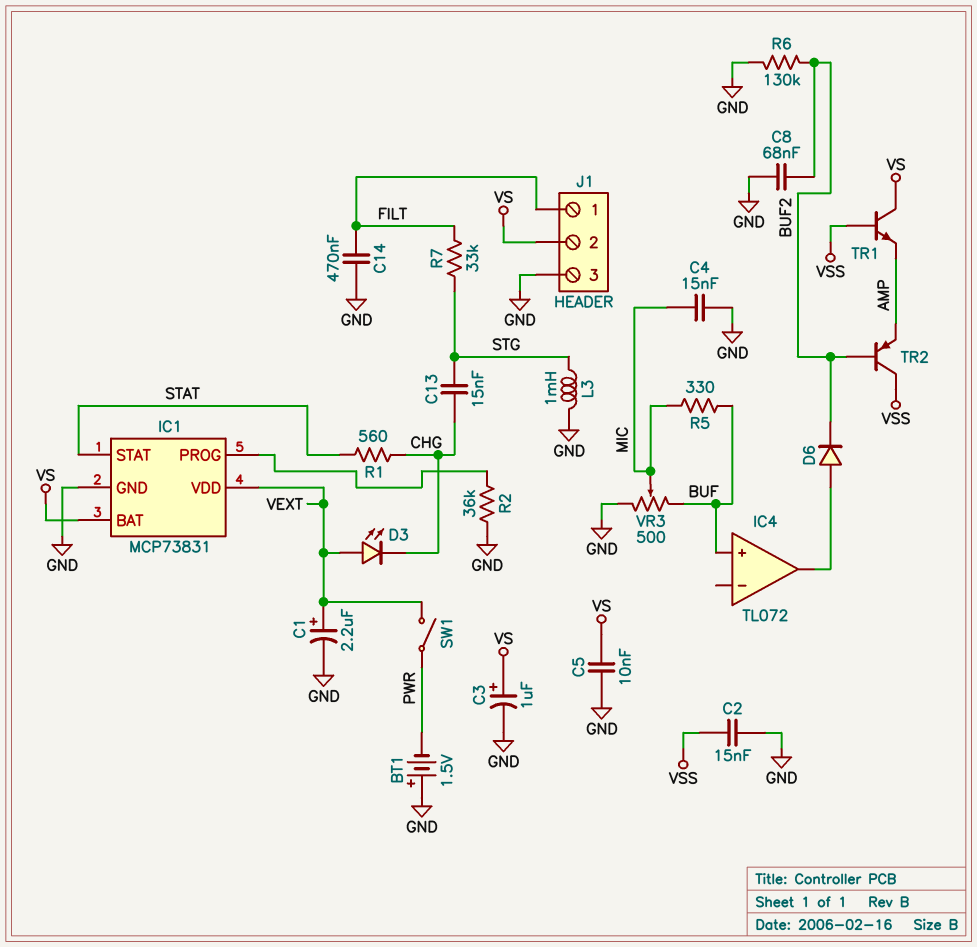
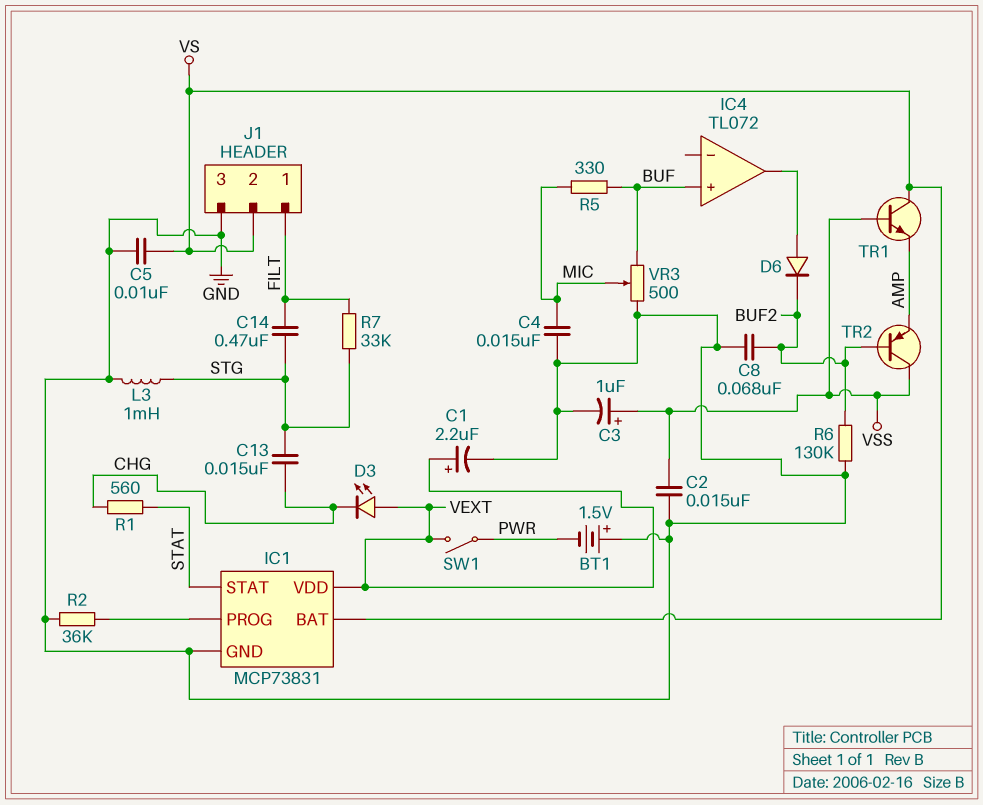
C3: 1uF (plus VS, minus GND) -> 1uF (plus VSS, minus GND)
C14: 470nF (FILT, GND) -> 470nF (FILT, STG)

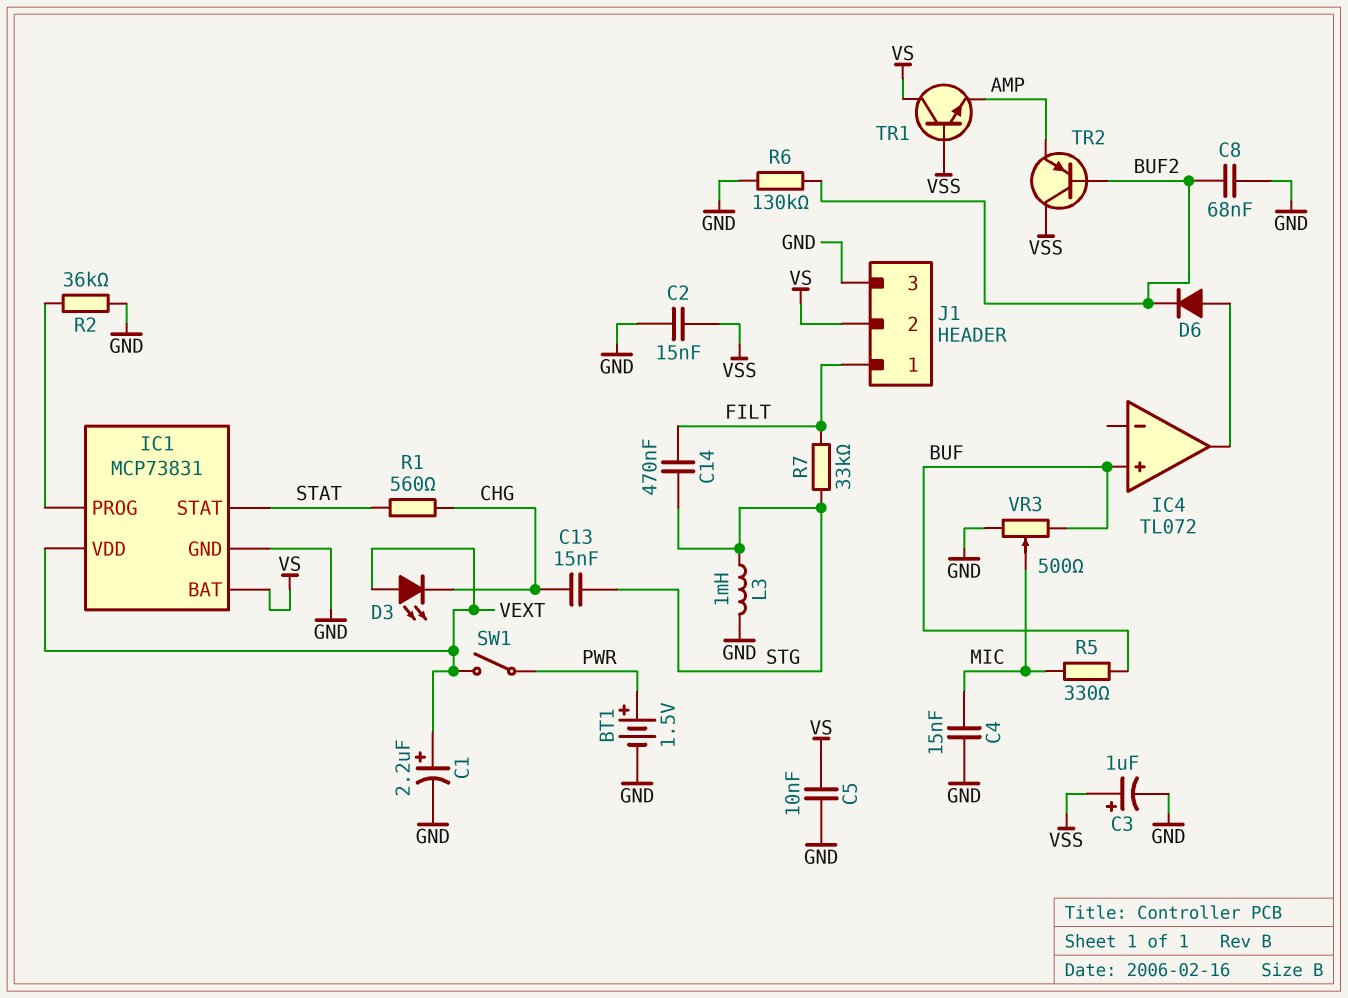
BT1: 1.5V (plus GND, minus PWR) -> 1.5V (plus PWR, minus GND)

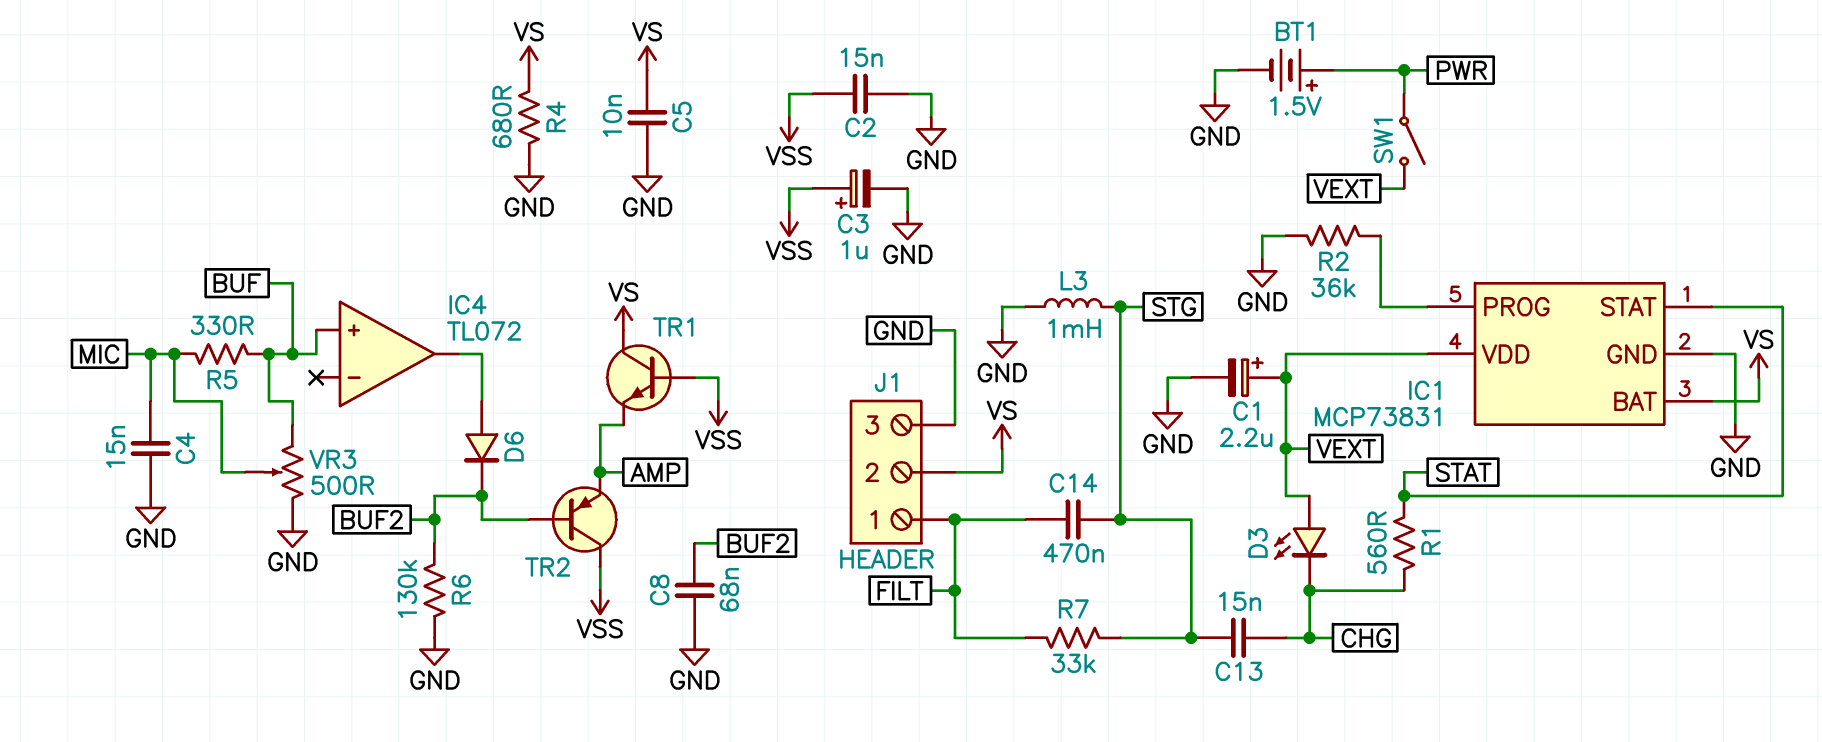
R4: none -> 680 (GND, VS)

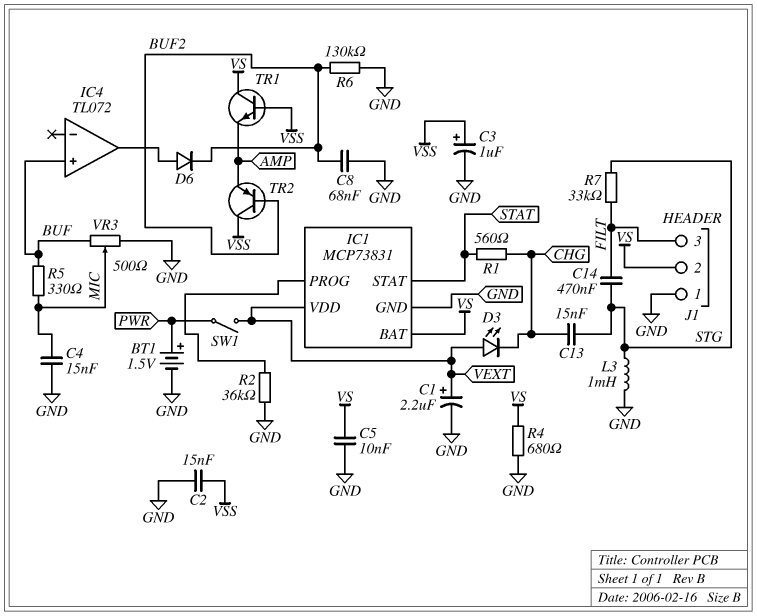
J1 pin 1: FILT -> GND
J1 pin 3: GND -> FILT

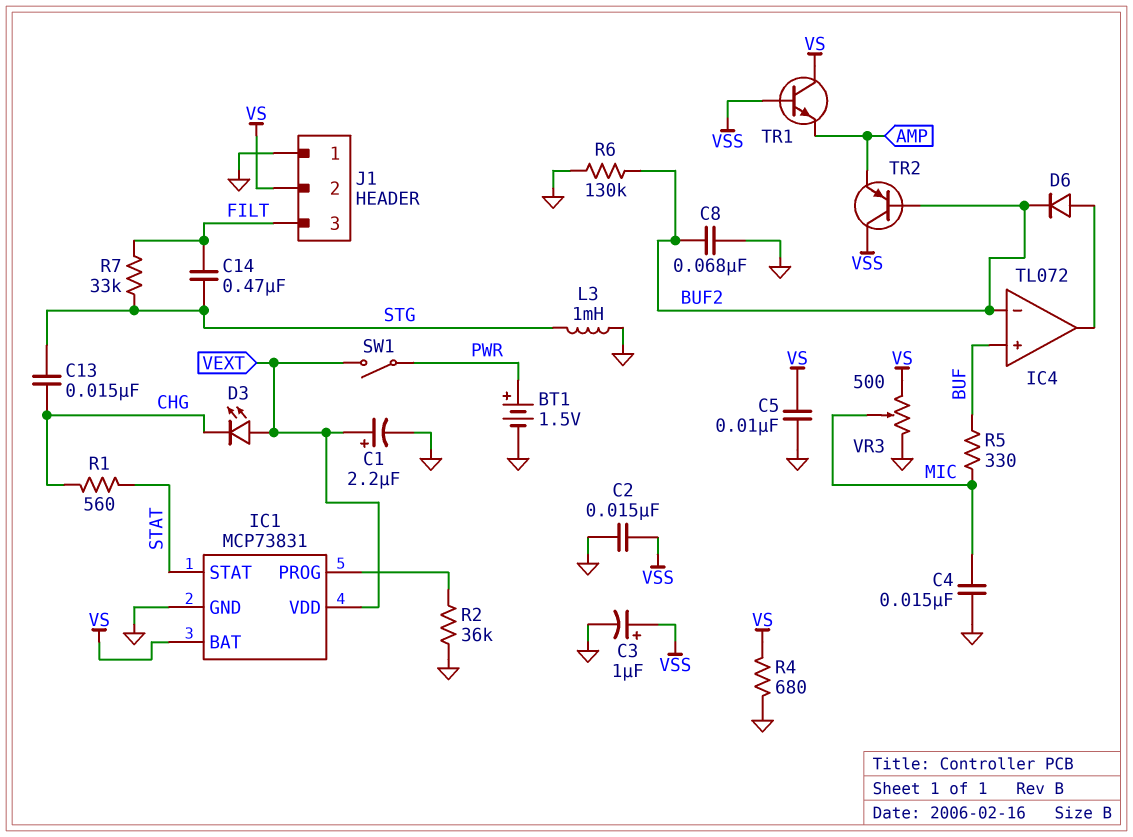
IC4 pin in-: none -> BUF2
VR3: 500 (BUF, GND, wiper MIC) -> 500 (GND, VS, wiper MIC)

